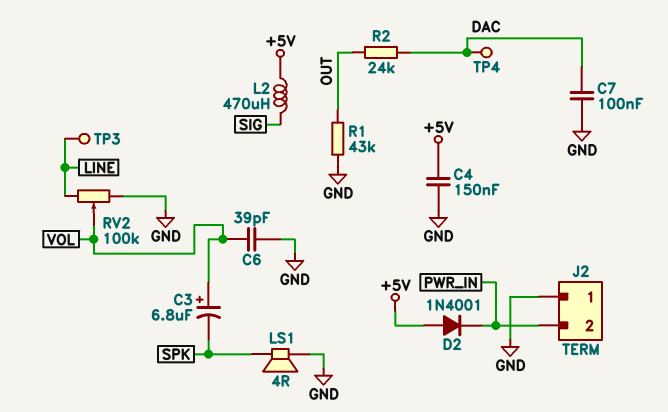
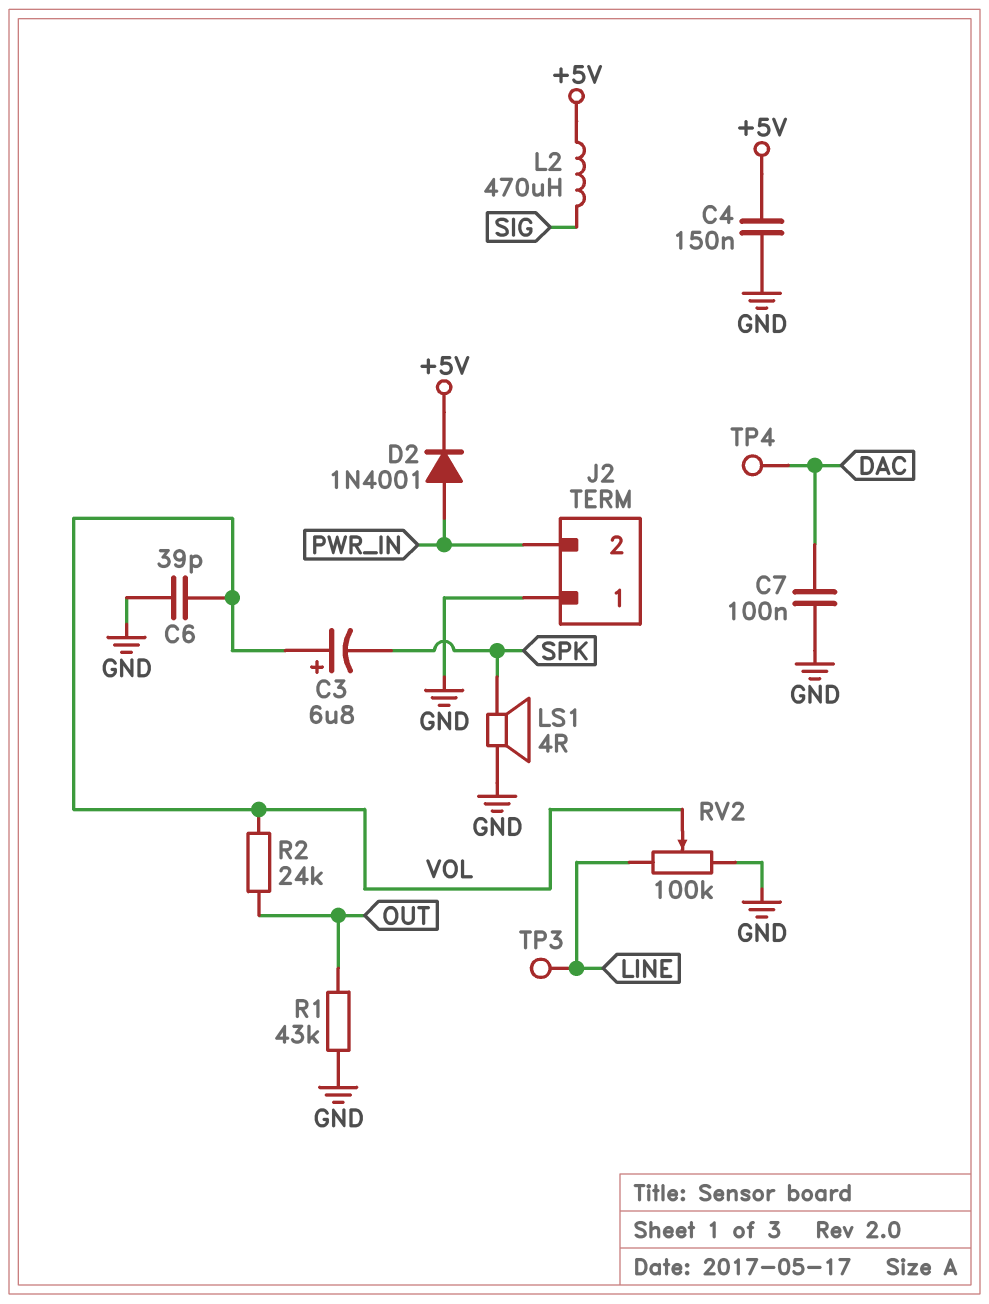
D2: diode 1N4001 (A +5V, K PWR_IN) -> diode 1N4001 (A PWR_IN, K +5V)
R2: 24k (DAC, OUT) -> 24k (OUT, VOL)

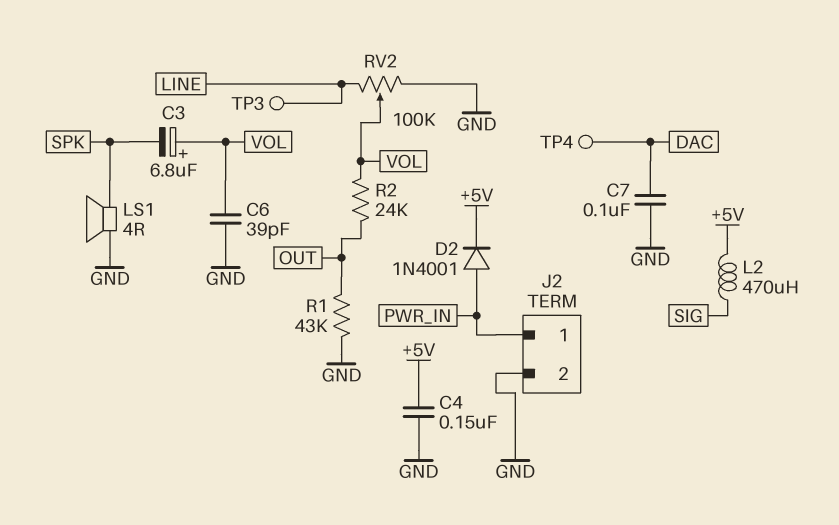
J2 pin 1: GND -> PWR_IN
J2 pin 2: PWR_IN -> GND

